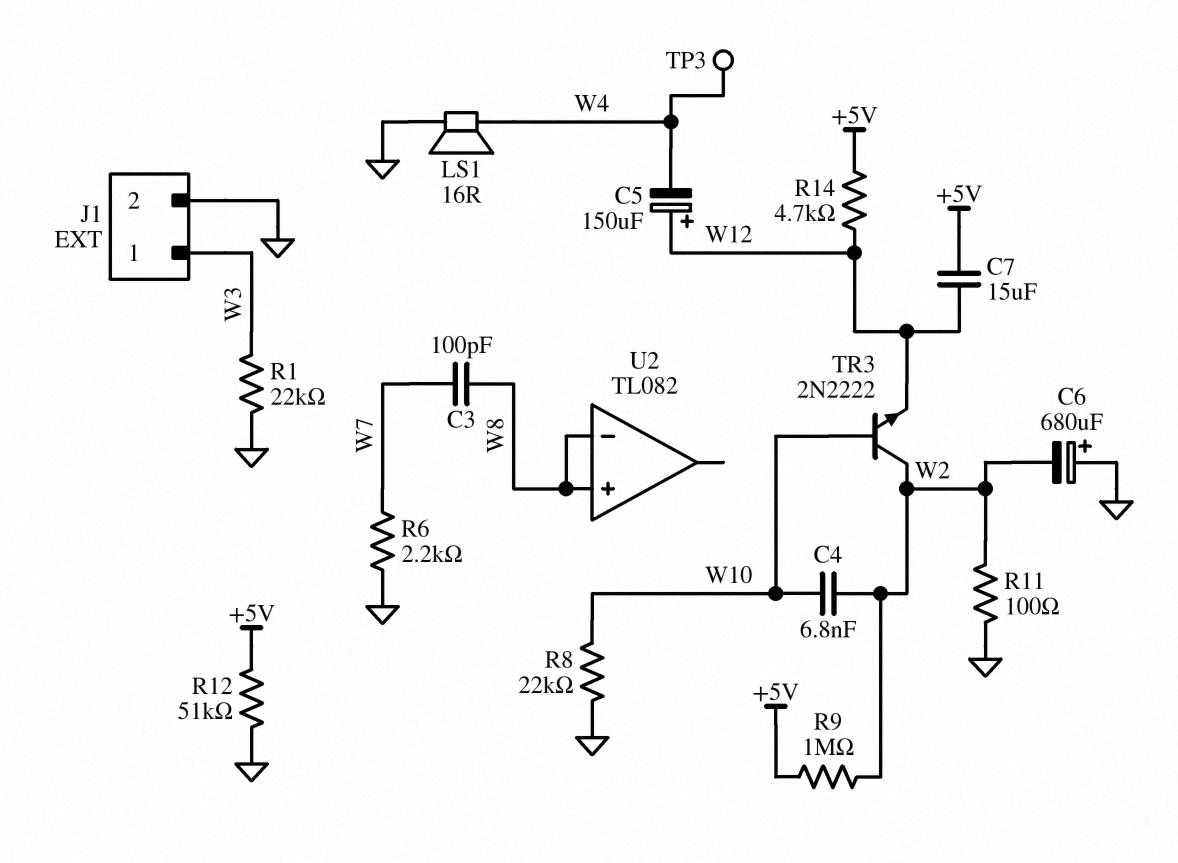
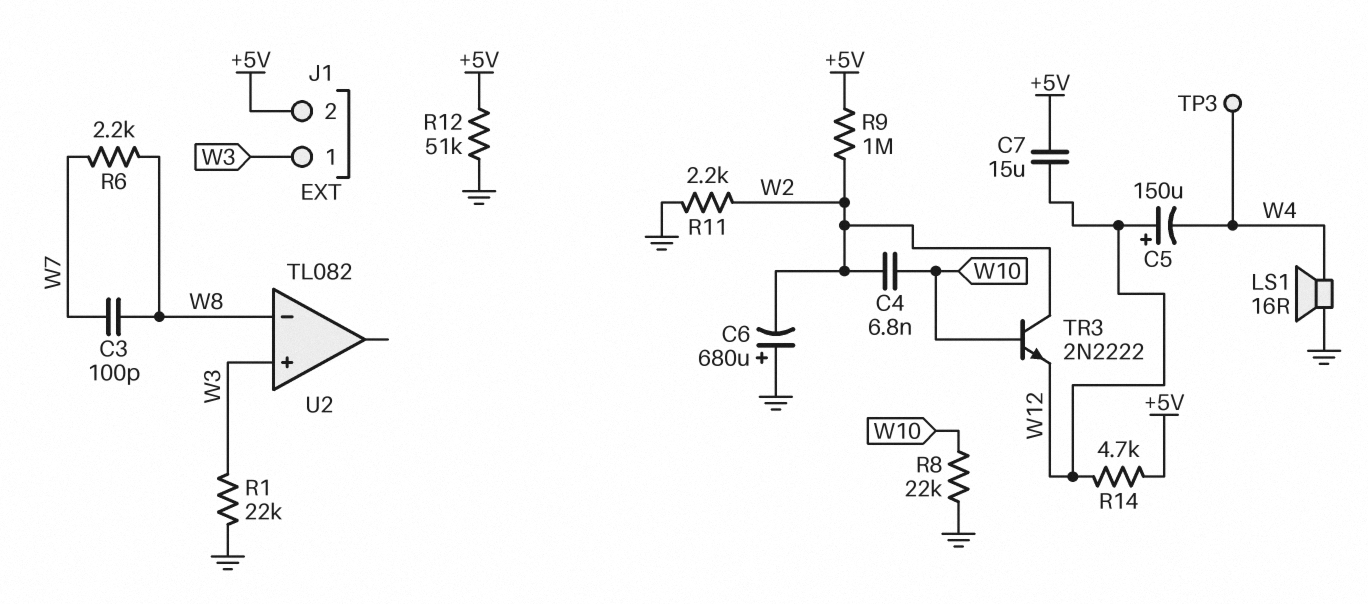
J1 pin 2: GND -> +5V
R6: 2.2k (GND, W7) -> 2.2k (W7, W8)
R11: 100 (GND, W2) -> 2.2k (GND, W2)
U2 pin in+: W8 -> W3

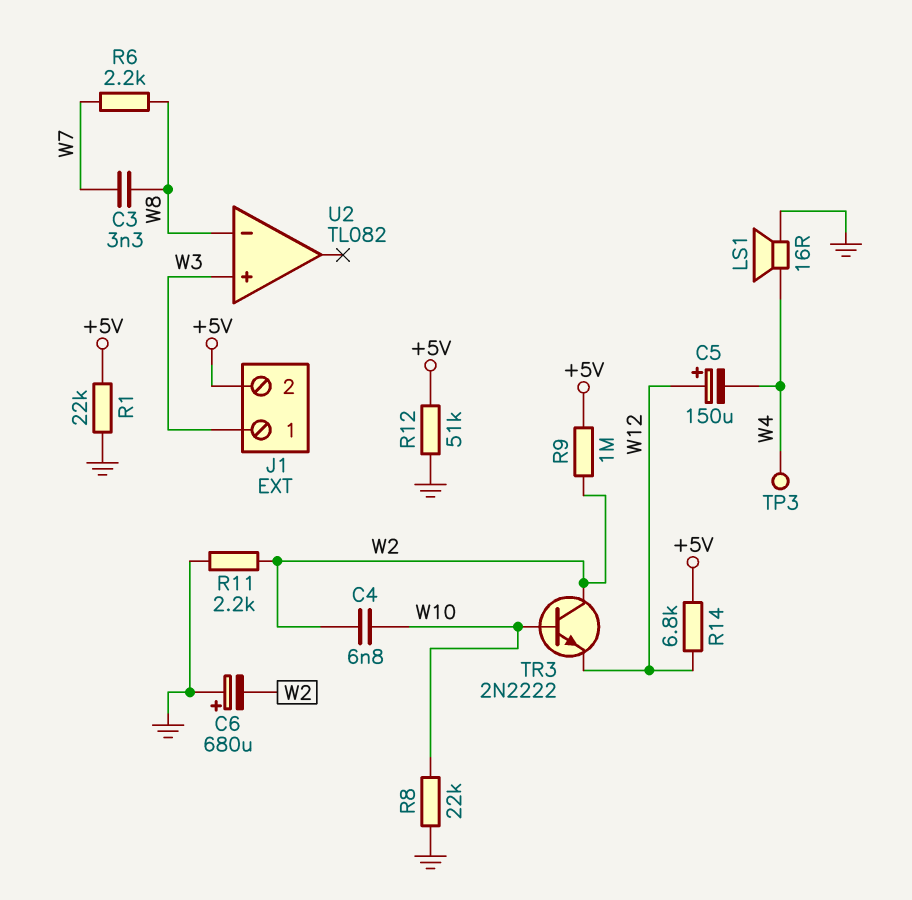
C3: 100pF (W7, W8) -> 3.3nF (W7, W8)
C7: 15uF (+5V, W12) -> none
R1: 22k (GND, W3) -> 22k (+5V, GND)
R14: 4.7k (+5V, W12) -> 6.8k (+5V, W12)

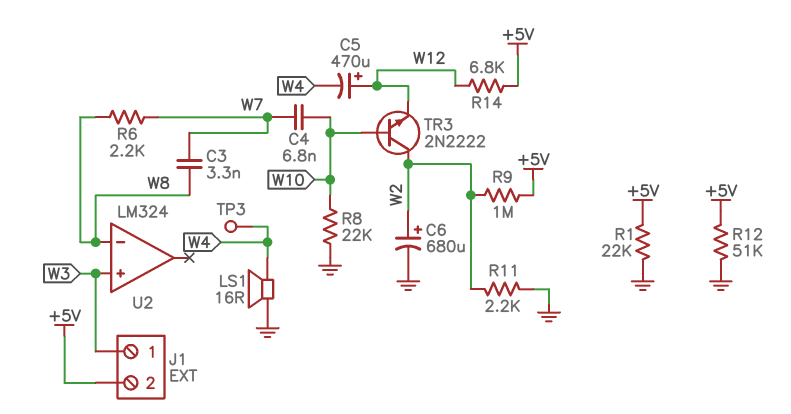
C4: 6.8nF (W2, W10) -> 6.8nF (W7, W10)
C5: 150uF (plus W12, minus W4) -> 470uF (plus W12, minus W4)
C6: 680uF (plus GND, minus W2) -> 680uF (plus W2, minus GND)
U2: TL082 -> LM324

